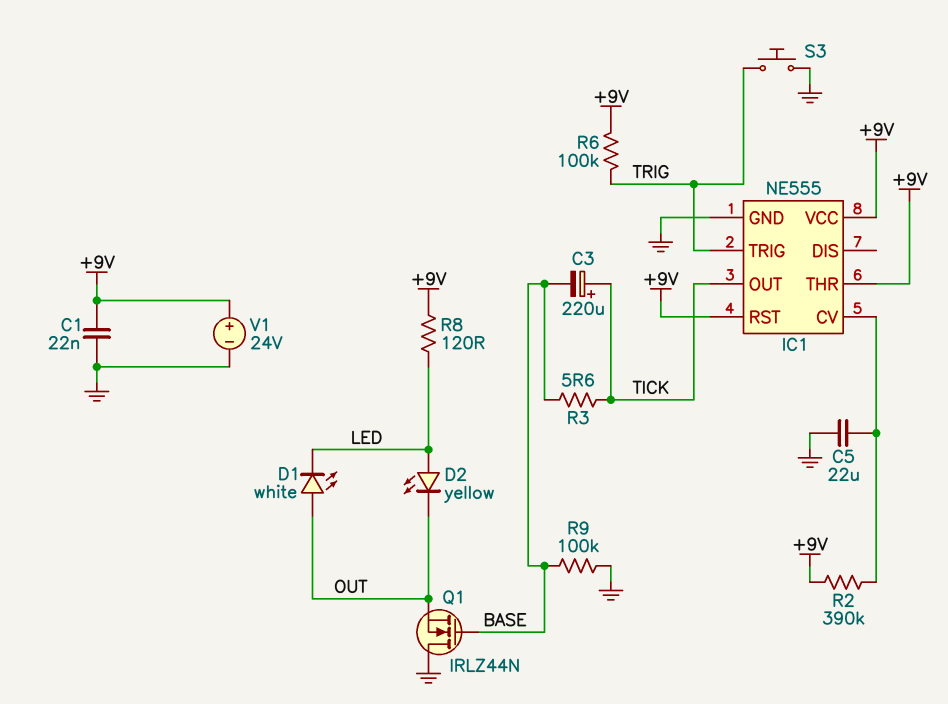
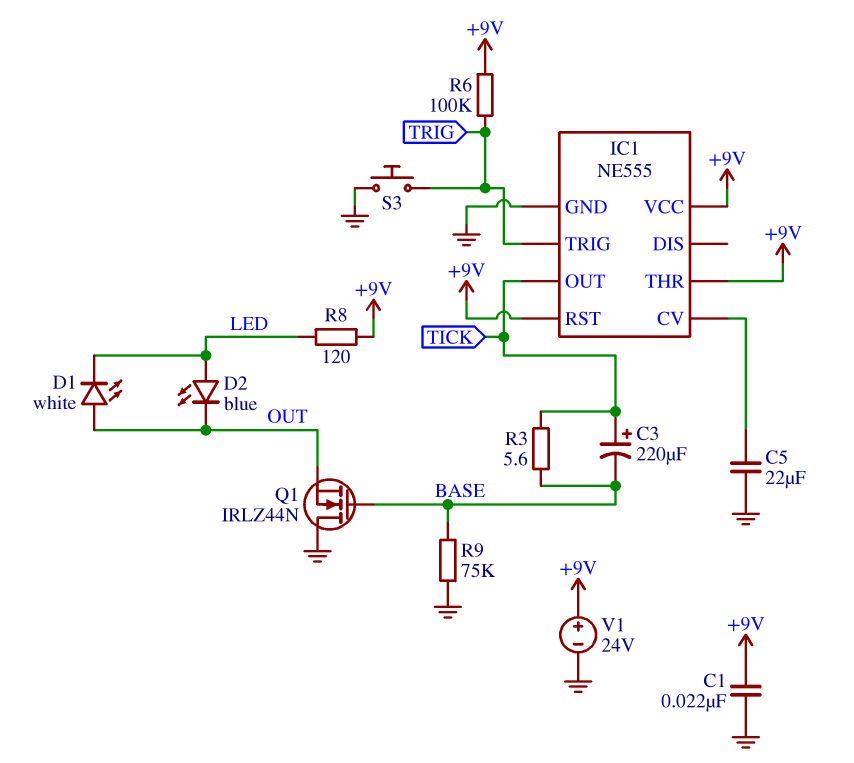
D2: LED yellow (A LED, K OUT) -> LED blue (A LED, K OUT)
R2: 390k (+9V, IC1/CV) -> none
R9: 100k (BASE, GND) -> 75k (BASE, GND)

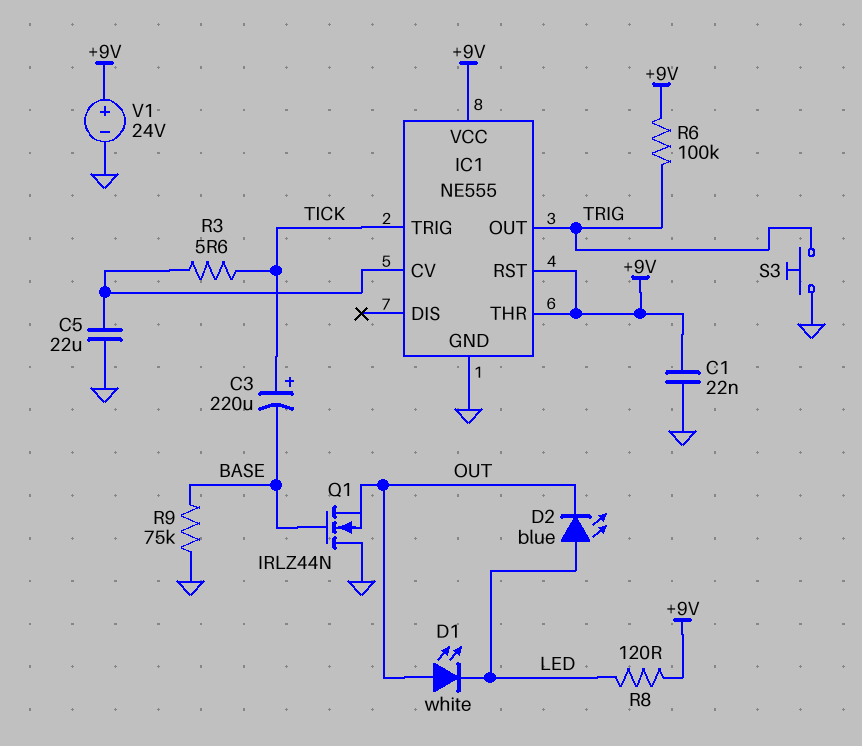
IC1 pin OUT: TICK -> TRIG
IC1 pin TRIG: TRIG -> TICK
R3: 5.6 (BASE, TICK) -> 5.6 (IC1/CV, TICK)

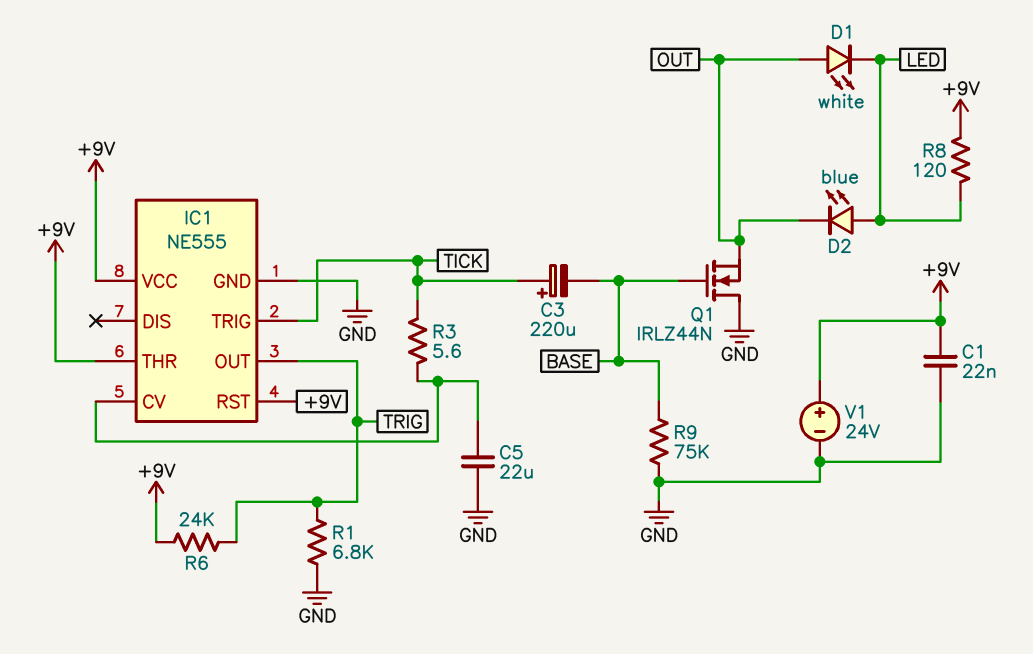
R1: none -> 6.8k (GND, TRIG)
R6: 100k (+9V, TRIG) -> 24k (+9V, TRIG)
S3: button (GND, TRIG) -> none

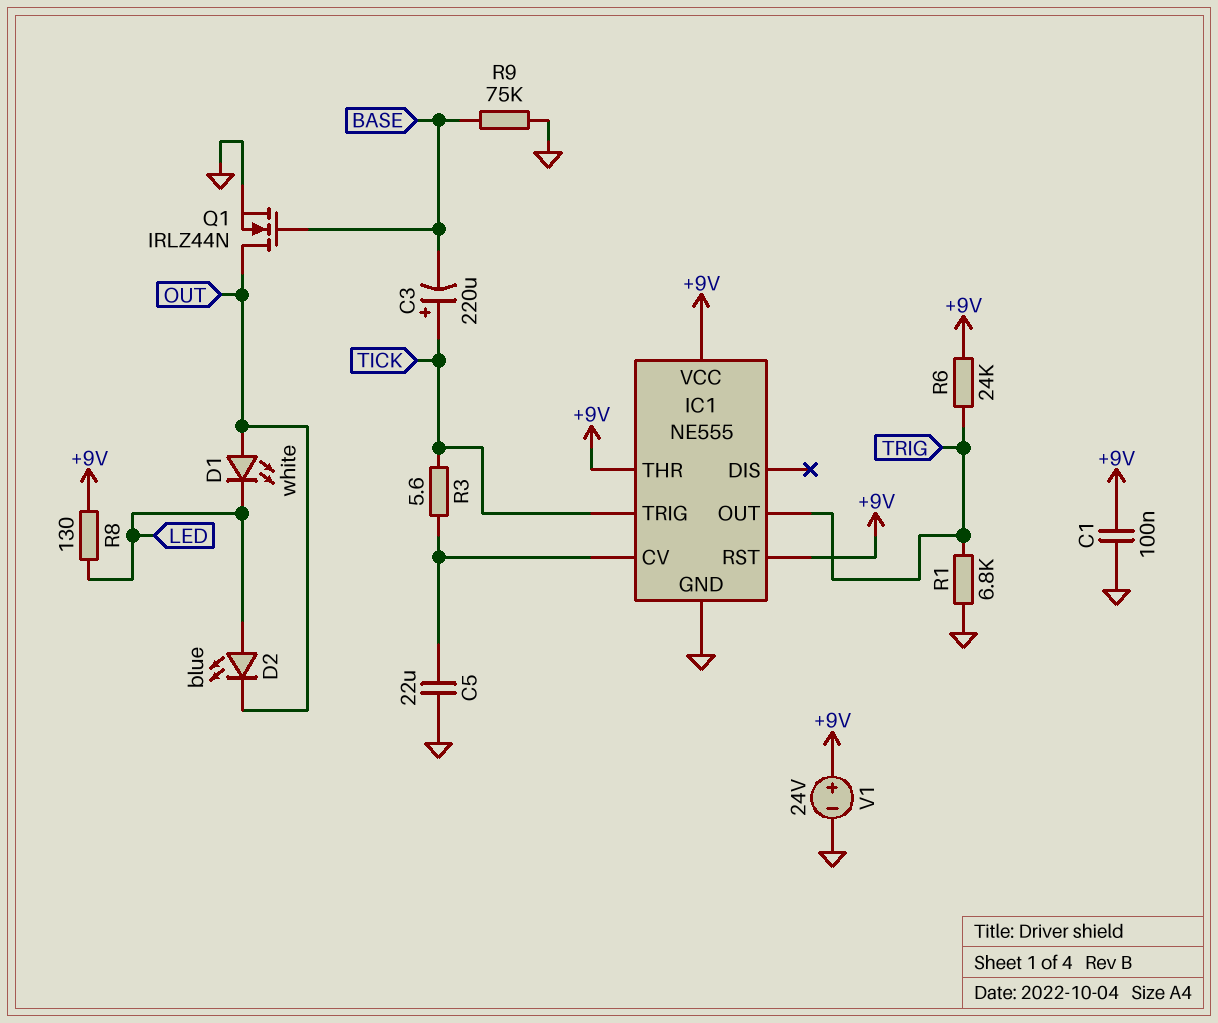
C1: 22nF (+9V, GND) -> 100nF (+9V, GND)
Q1: NMOS IRLZ44N (G BASE, D GND, S OUT) -> NMOS IRLZ44N (G BASE, D OUT, S GND)
R8: 120 (+9V, LED) -> 130 (+9V, LED)

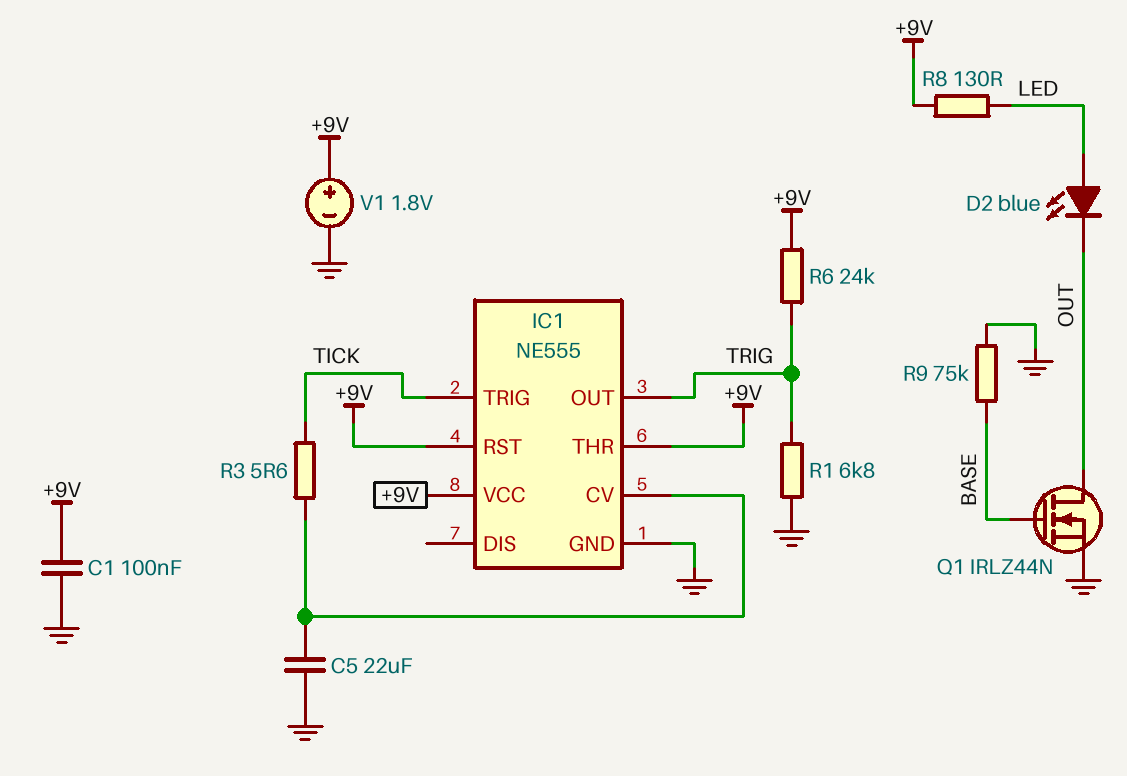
C3: 220uF (plus TICK, minus BASE) -> none
D1: LED white (A OUT, K LED) -> none
V1: 24V (plus +9V, minus GND) -> 1.8V (plus +9V, minus GND)

